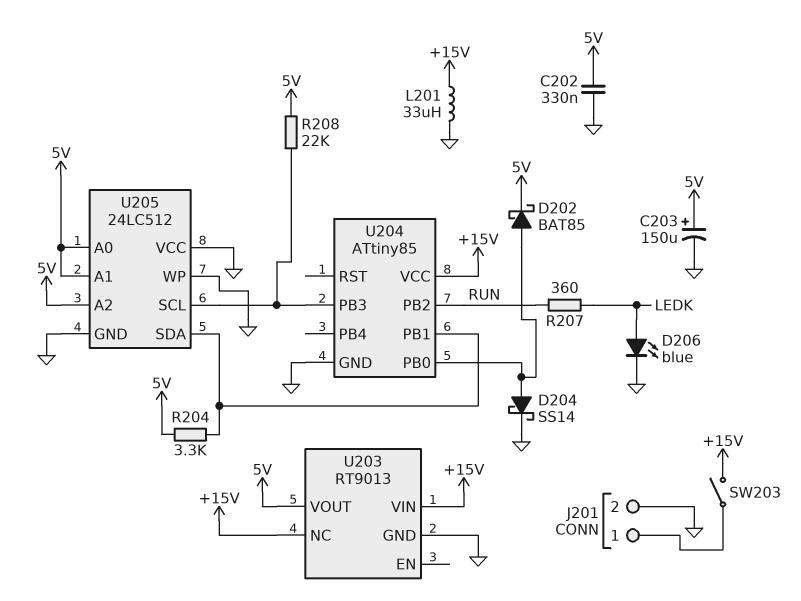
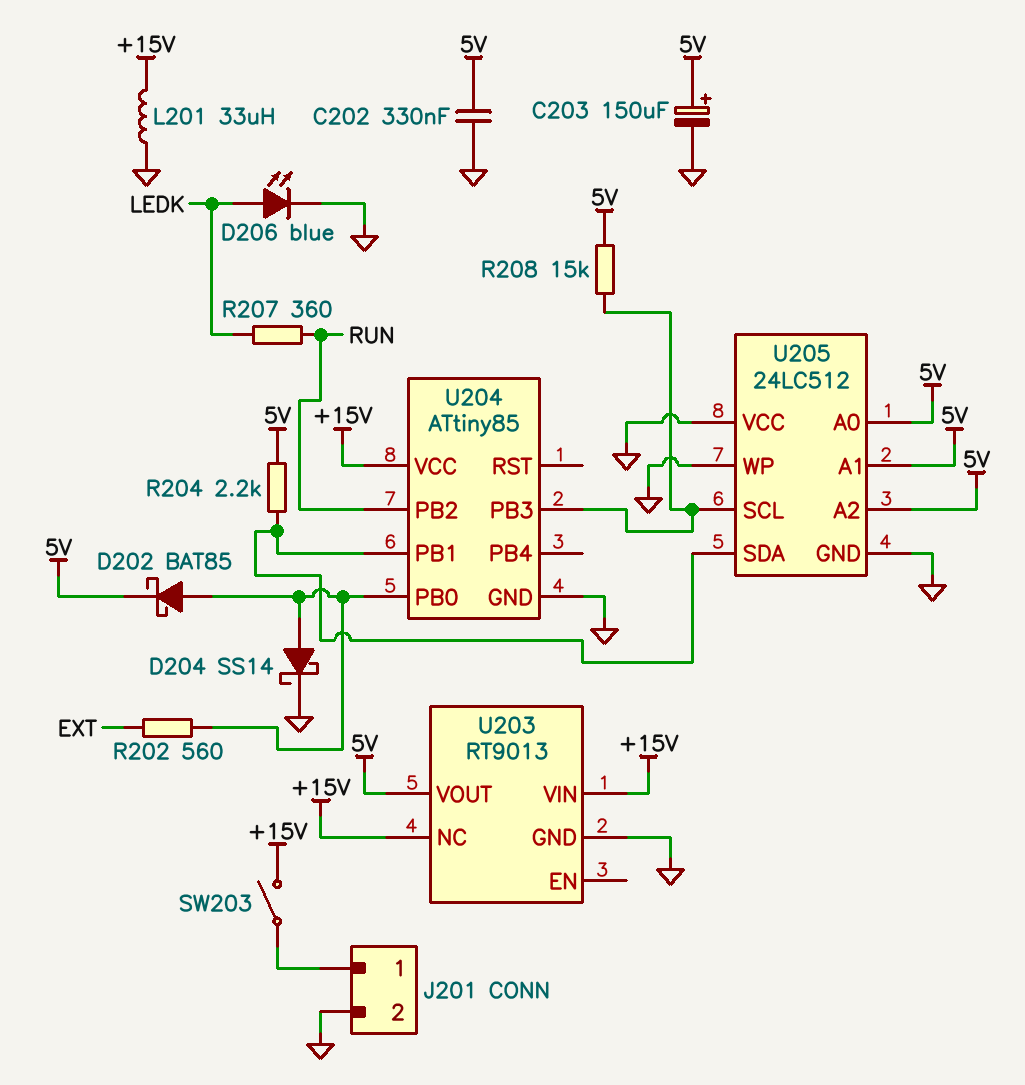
R202: none -> 560 (EXT, U204/PB0)
R204: 3.3k (5V, U204/PB1) -> 2.2k (5V, U204/PB1)
R208: 22k (5V, U204/PB3) -> 15k (5V, U204/PB3)

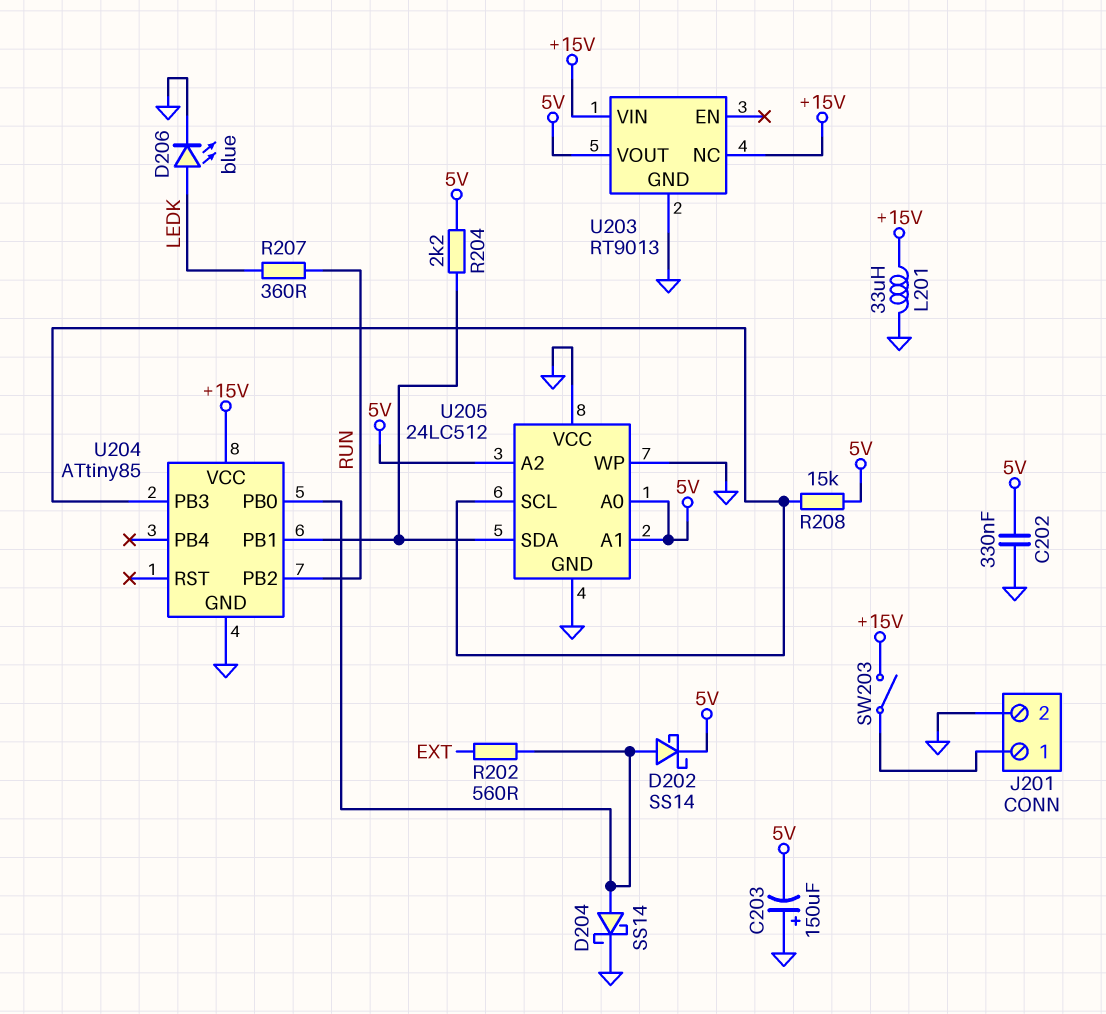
C203: 150uF (plus 5V, minus GND) -> 150uF (plus GND, minus 5V)
D202: schottky BAT85 (A U204/PB0, K 5V) -> schottky SS14 (A U204/PB0, K 5V)

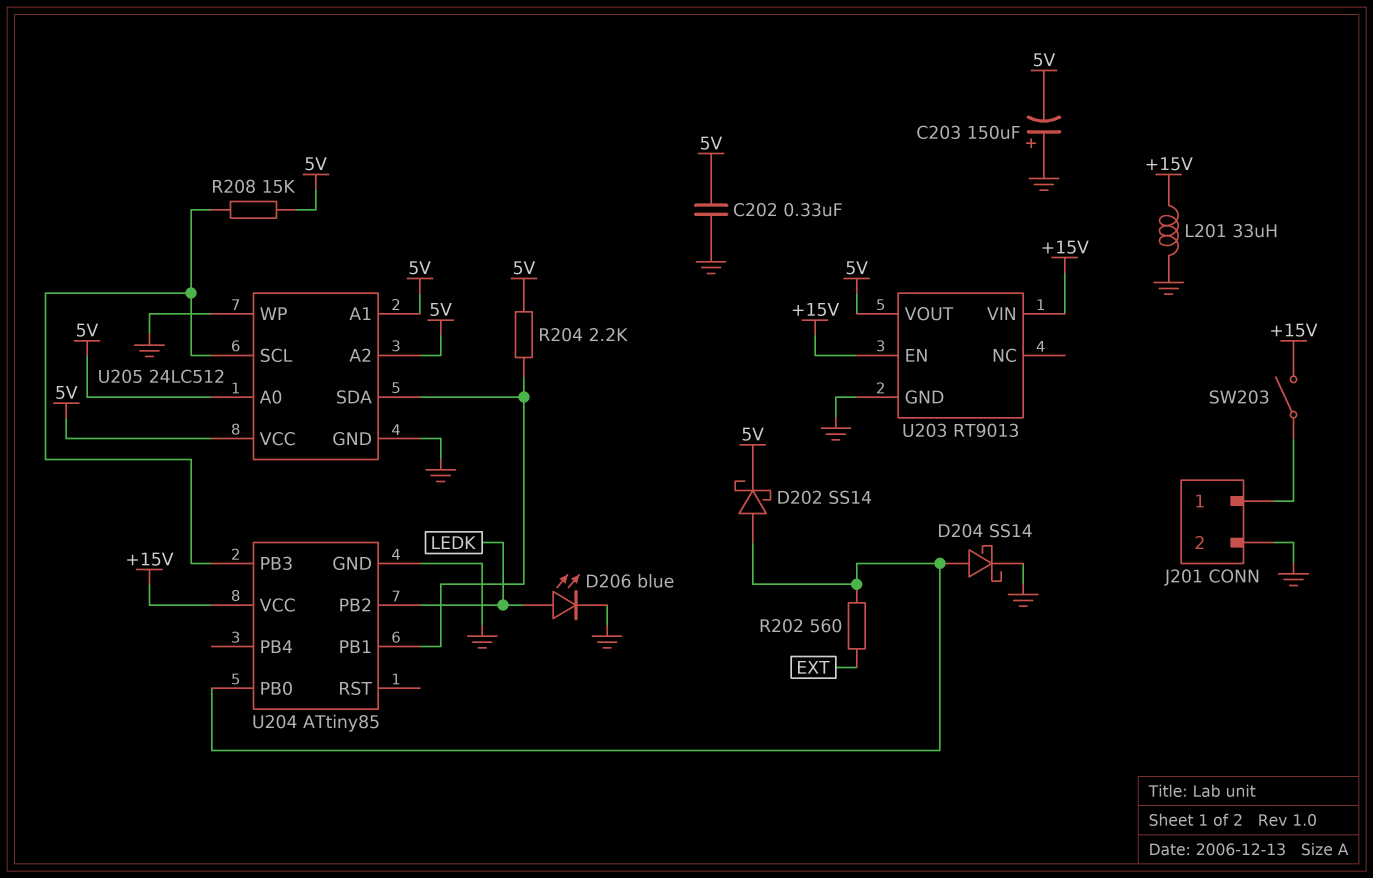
R207: 360 (LEDK, RUN) -> none
U203 pin EN: none -> +15V
U203 pin NC: +15V -> none
U204 pin PB2: RUN -> LEDK
U205 pin VCC: GND -> 5V

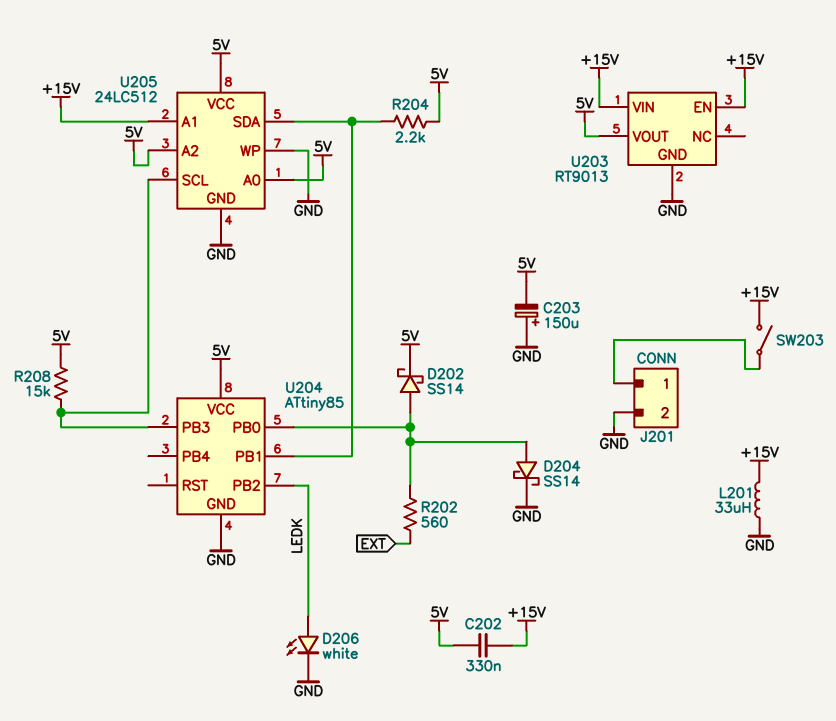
C202: 330nF (5V, GND) -> 330nF (+15V, 5V)
D206: LED blue (A LEDK, K GND) -> LED white (A LEDK, K GND)
U204 pin VCC: +15V -> 5V
U205 pin A1: 5V -> +15V

